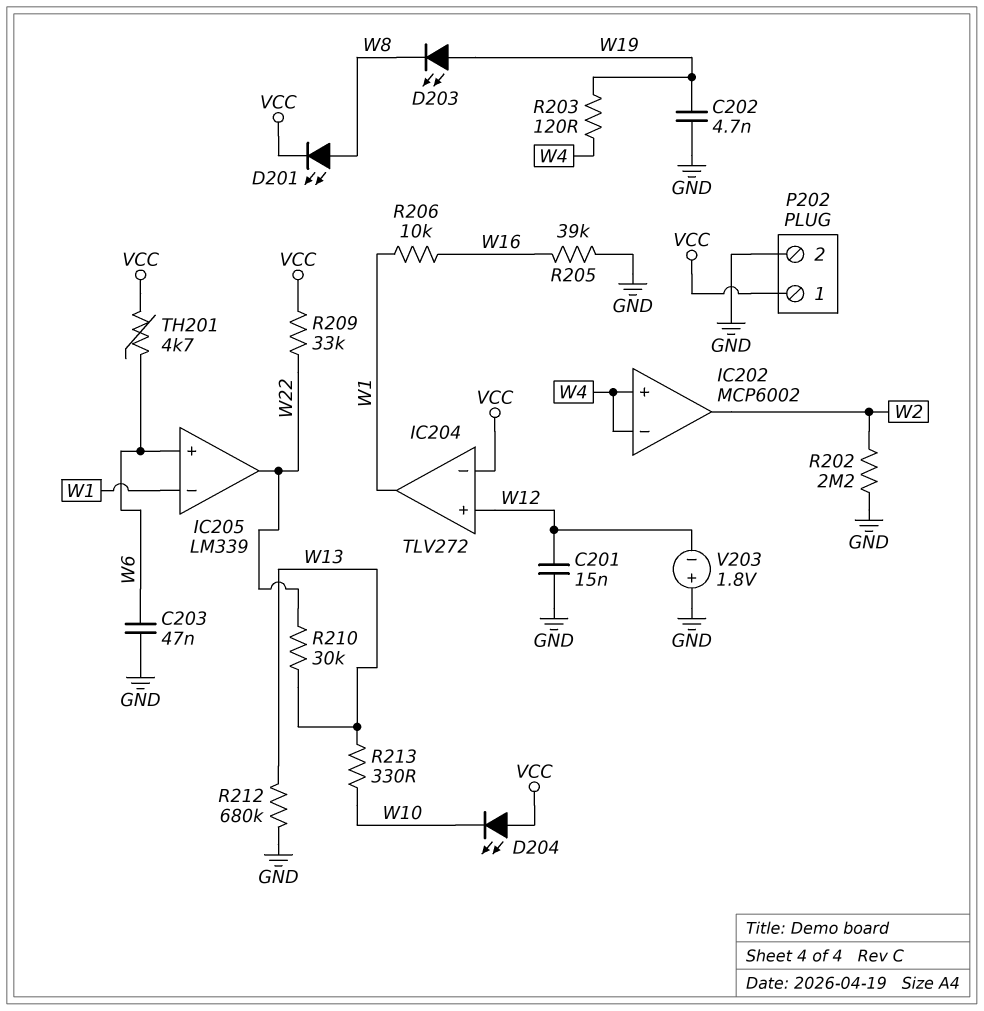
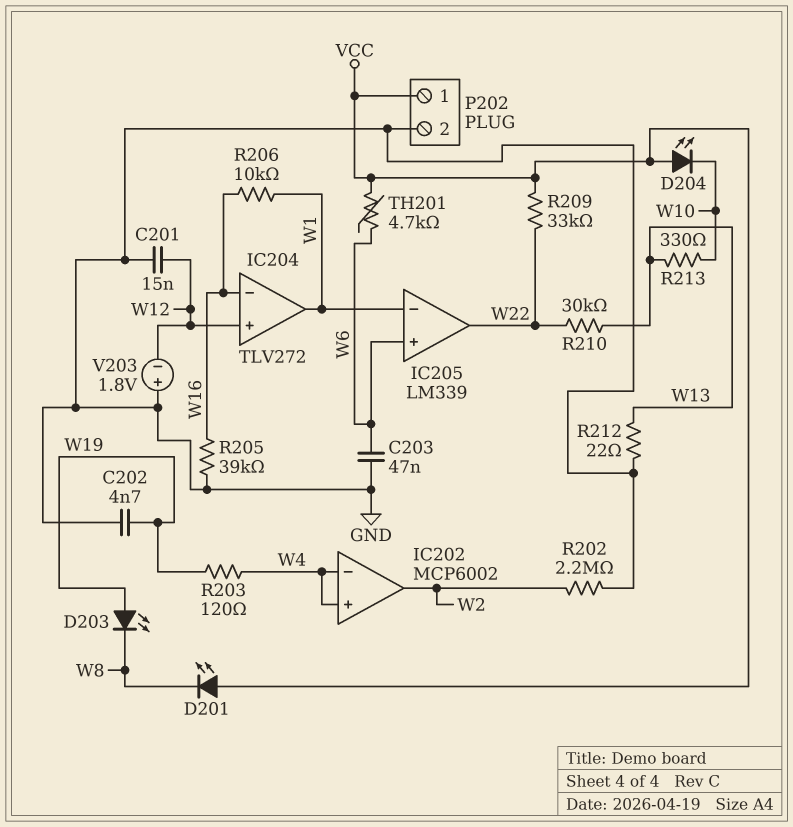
D201: LED (A W8, K VCC) -> LED (A VCC, K W8)
IC204 pin in-: VCC -> W16
R212: 680k (GND, W13) -> 22 (GND, W13)

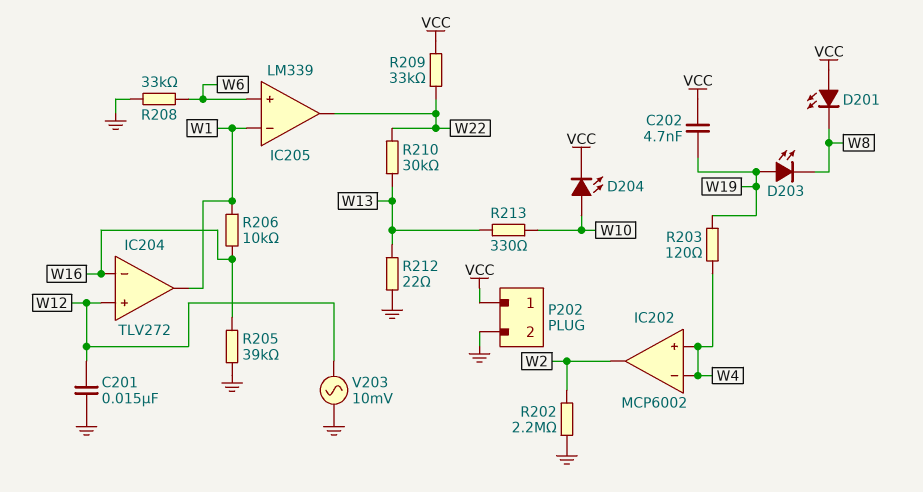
C202: 4.7nF (GND, W19) -> 4.7nF (VCC, W19)
C203: 47nF (GND, W6) -> none
D204: LED (A VCC, K W10) -> LED (A W10, K VCC)
R208: none -> 33k (GND, W6)
TH201: 4.7k (VCC, W6) -> none
V203: 1.8V (plus GND, minus W12) -> AC 10mV (GND, W12)

